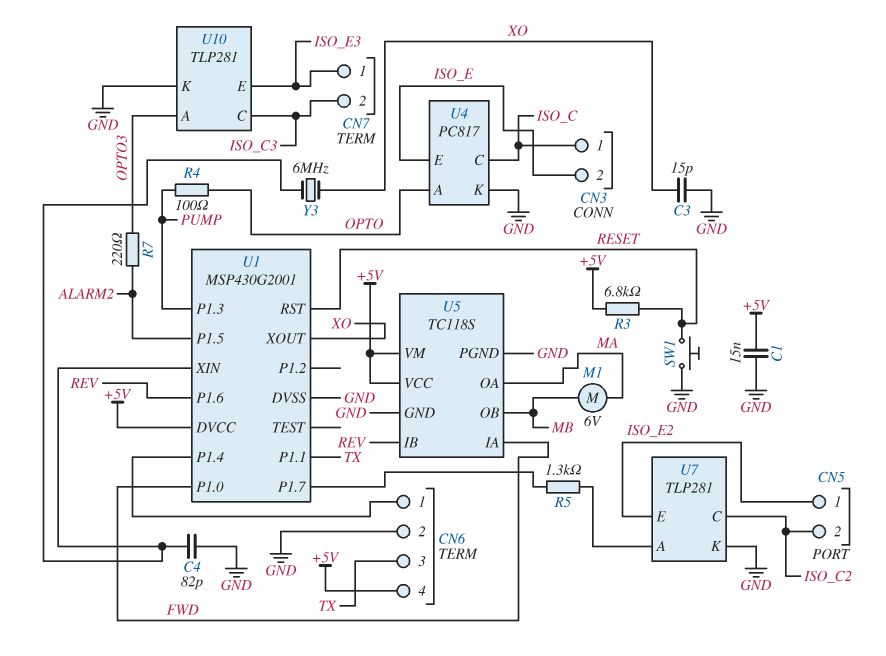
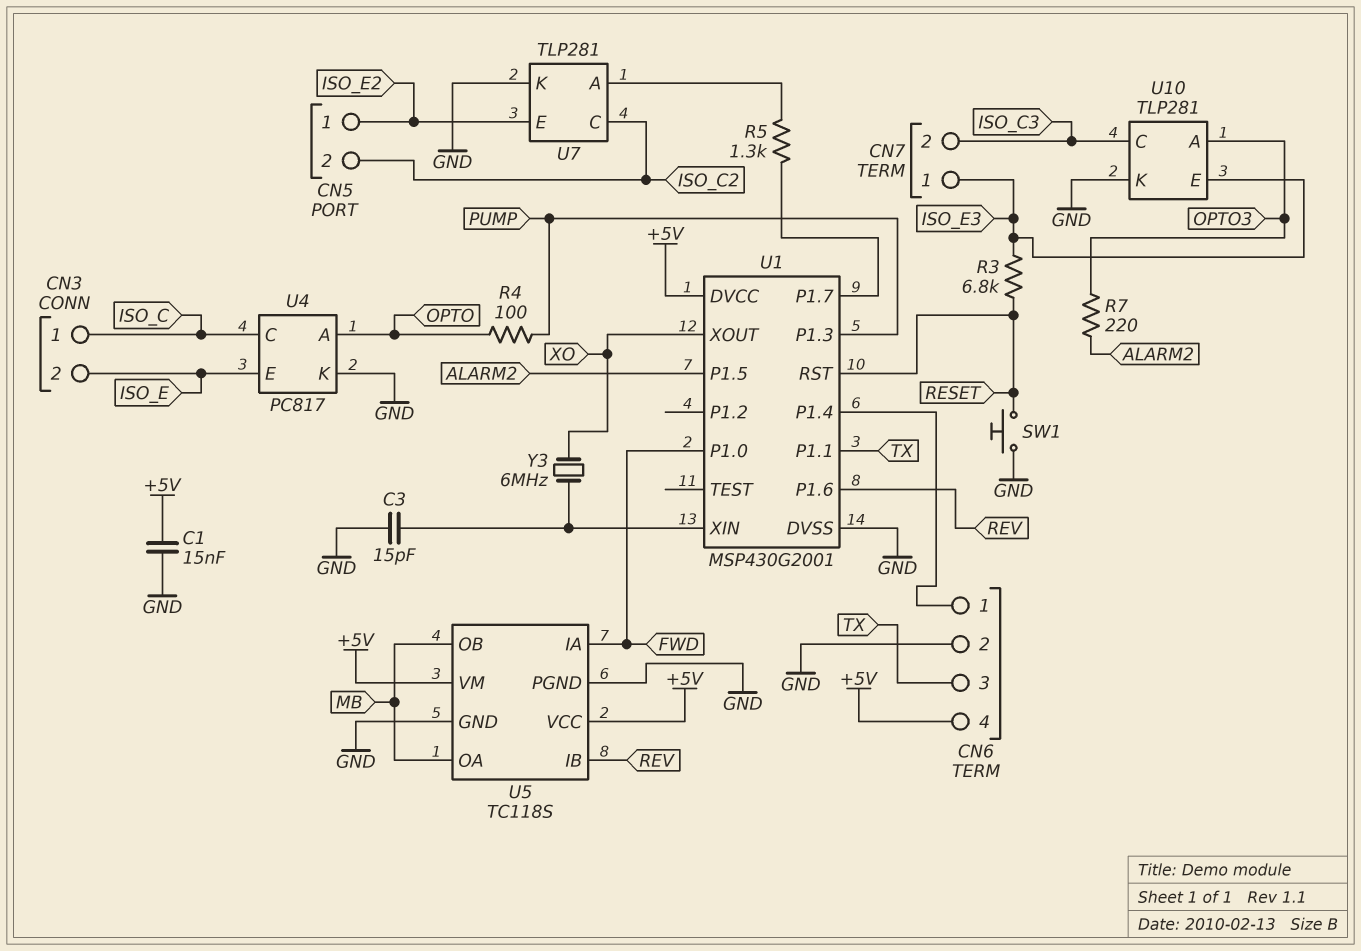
C3: 15pF (GND, XO) -> 15pF (GND, U1/XIN)
C4: 82pF (GND, U1/XIN) -> none
M1: motor 6V (MA, MB) -> none
R3: 6.8k (+5V, RESET) -> 6.8k (ISO_E3, RESET)
U5 pin OA: MA -> MB

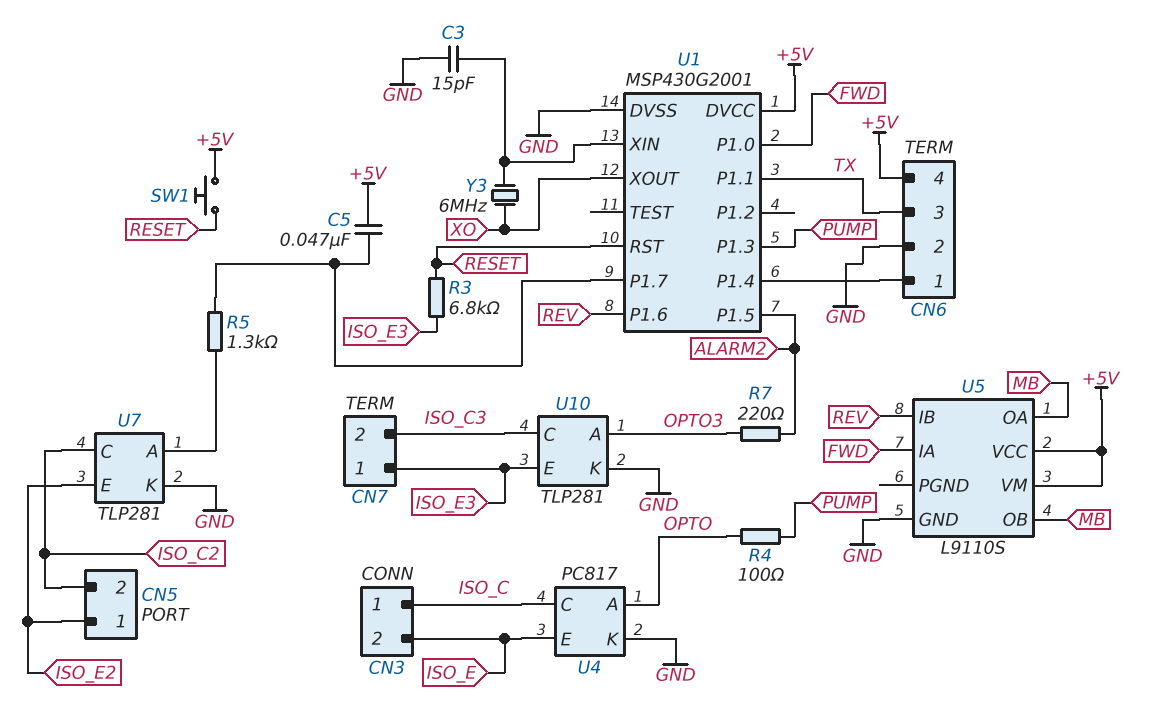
C1: 15nF (+5V, GND) -> none
C5: none -> 47nF (+5V, U1/P1.7)
SW1: button (GND, RESET) -> button (+5V, RESET)
U5: TC118S -> L9110S
U5 pin PGND: GND -> none

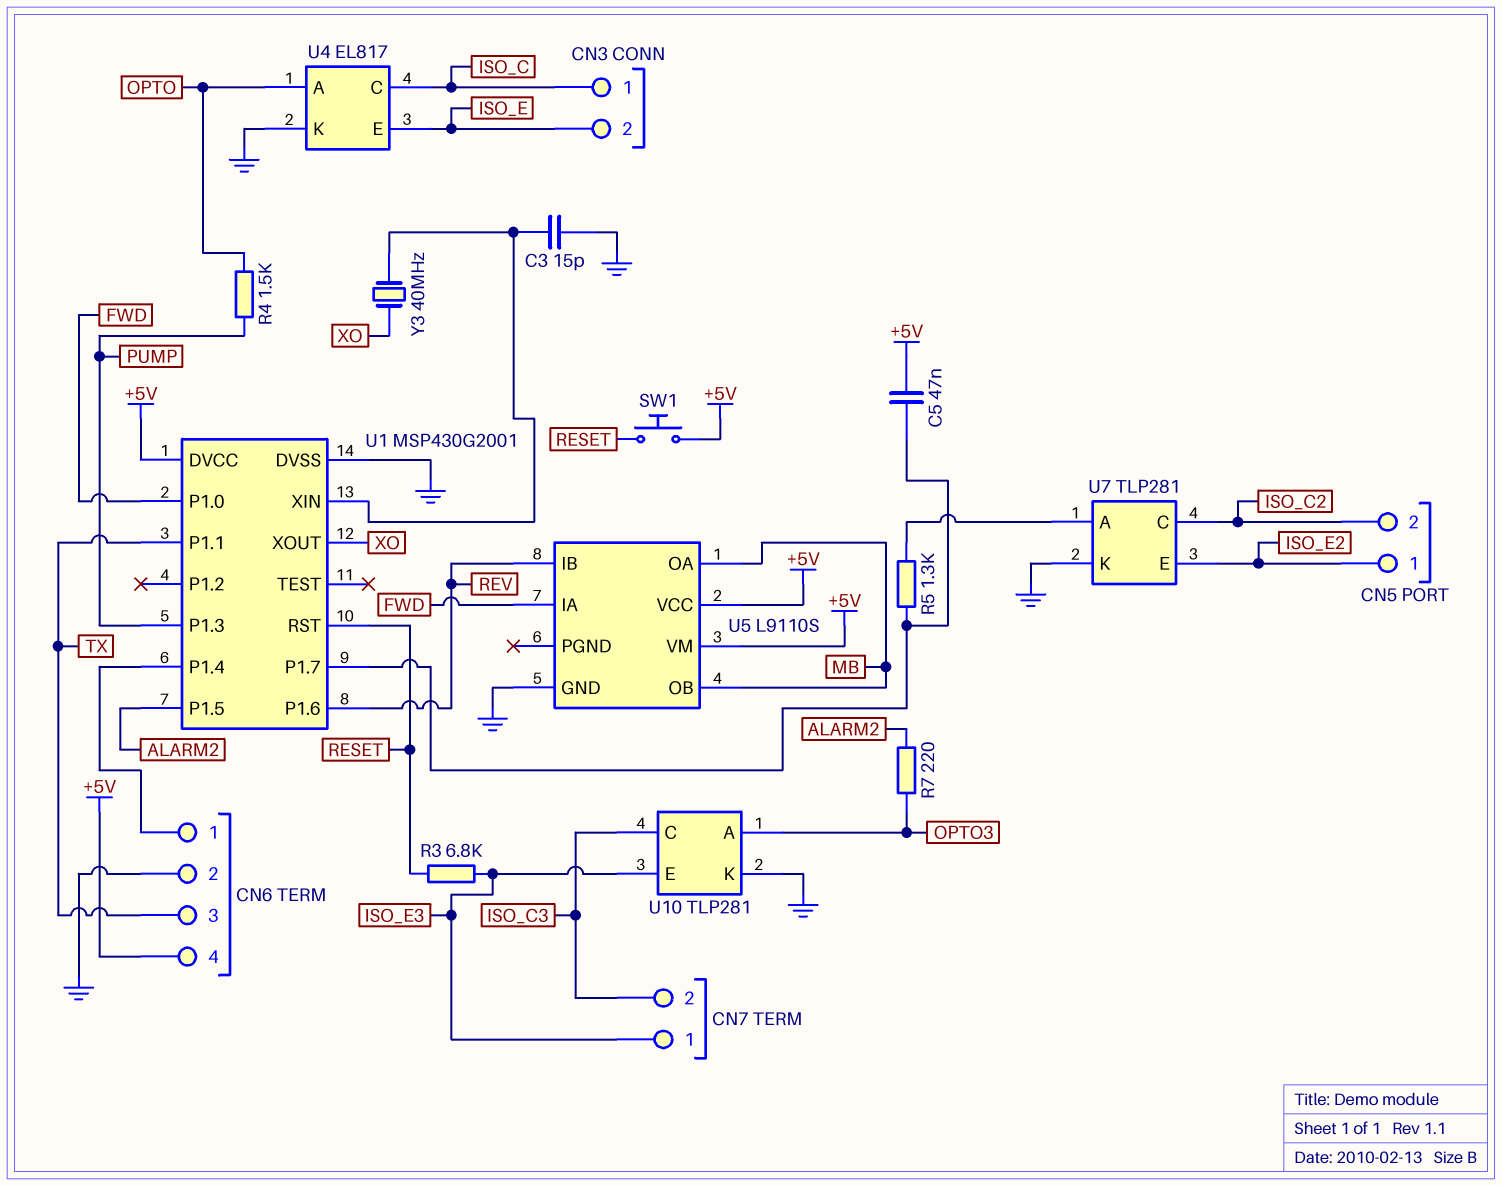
R4: 100 (OPTO, PUMP) -> 1.5k (OPTO, PUMP)
U4: PC817 -> EL817
Y3: 6MHz (U1/XIN, XO) -> 40MHz (U1/XIN, XO)

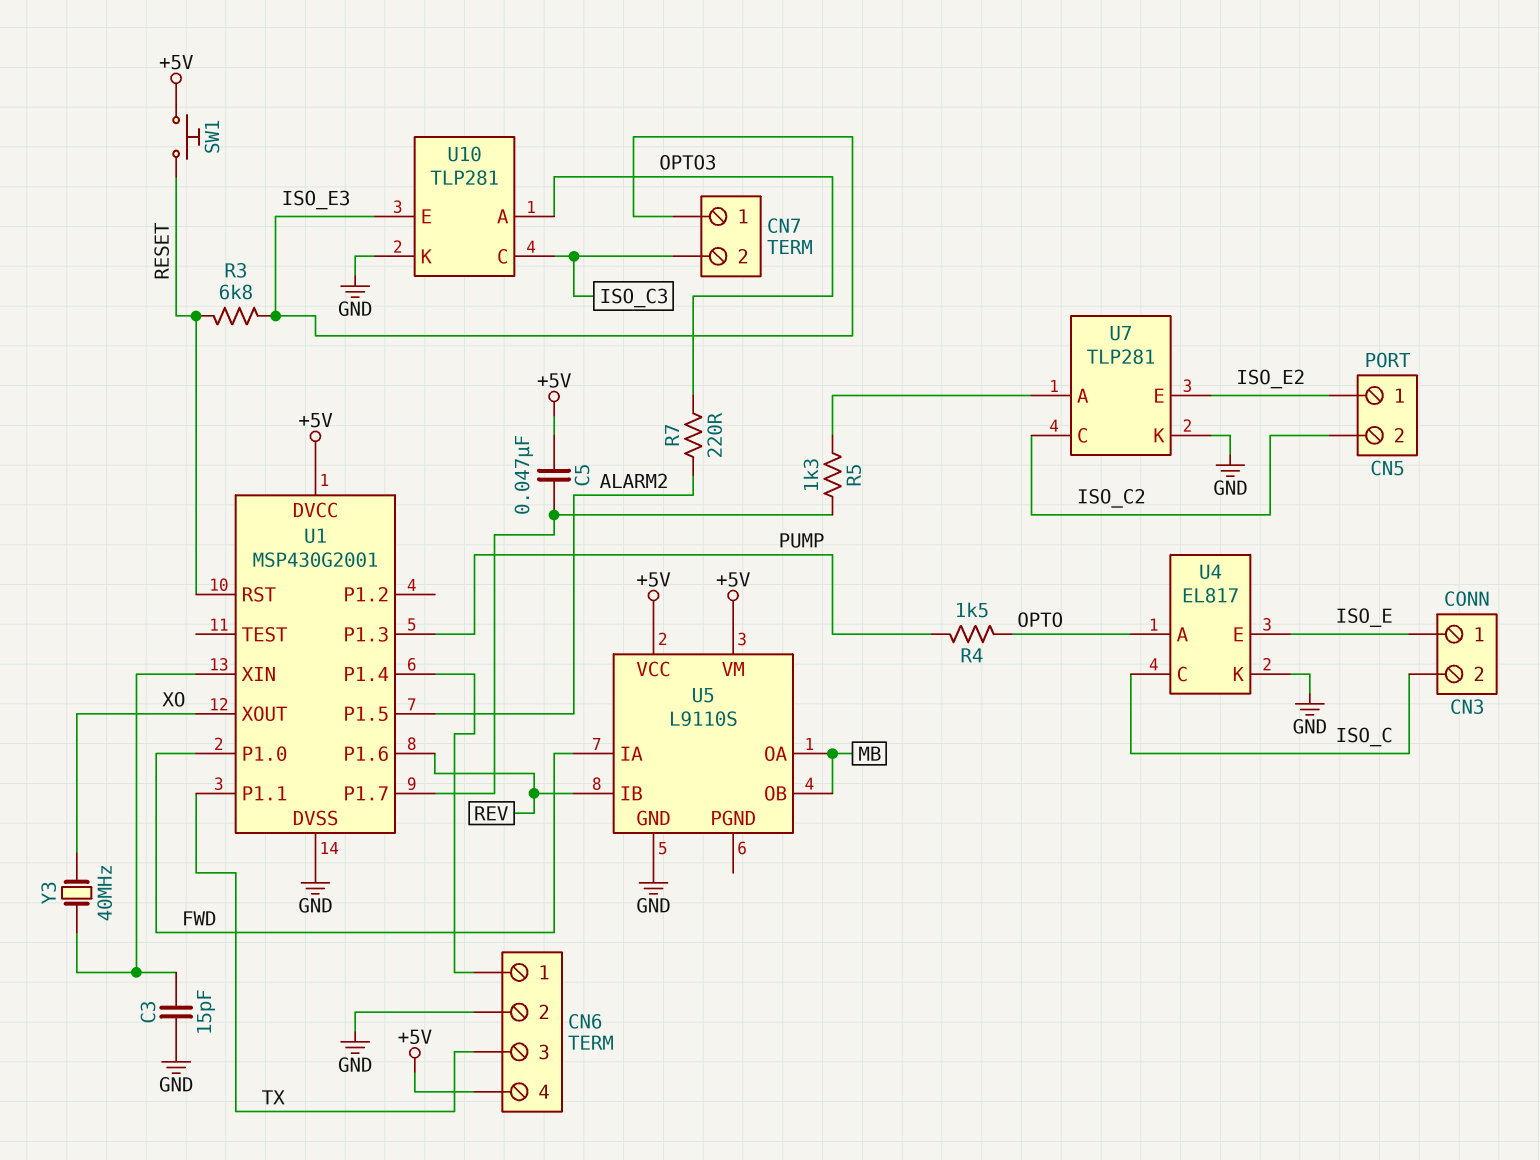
CN3 pin 1: ISO_C -> ISO_E
CN3 pin 2: ISO_E -> ISO_C

